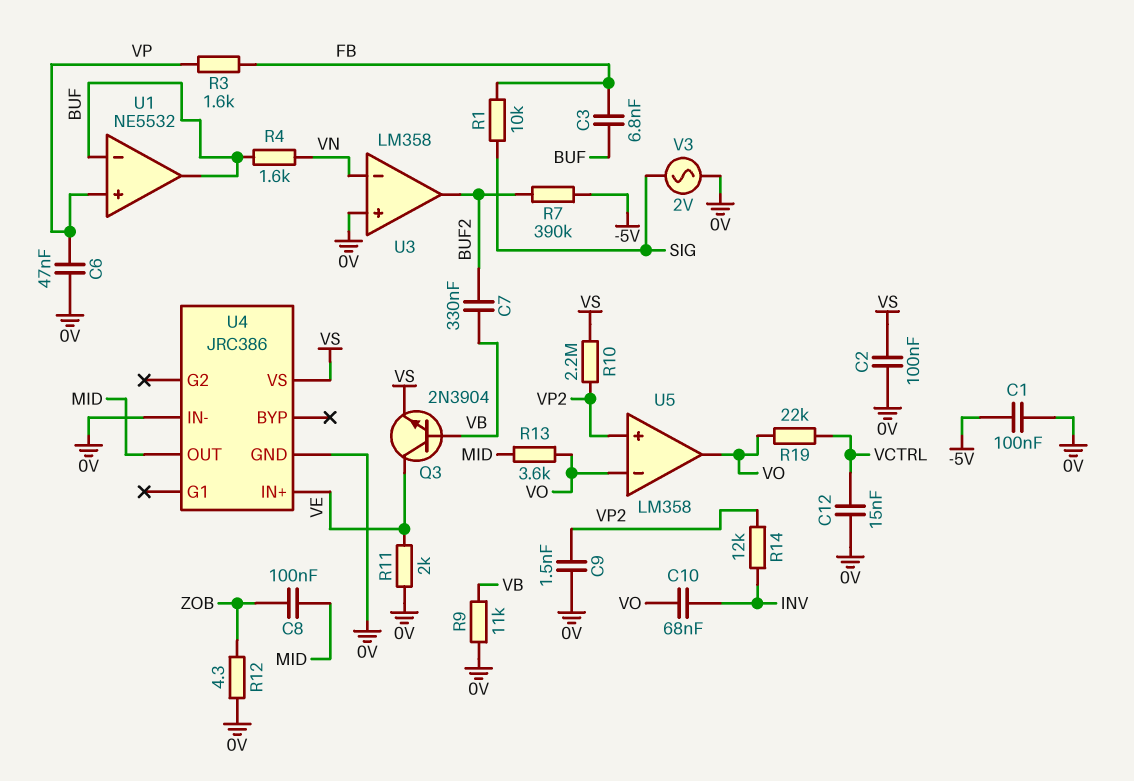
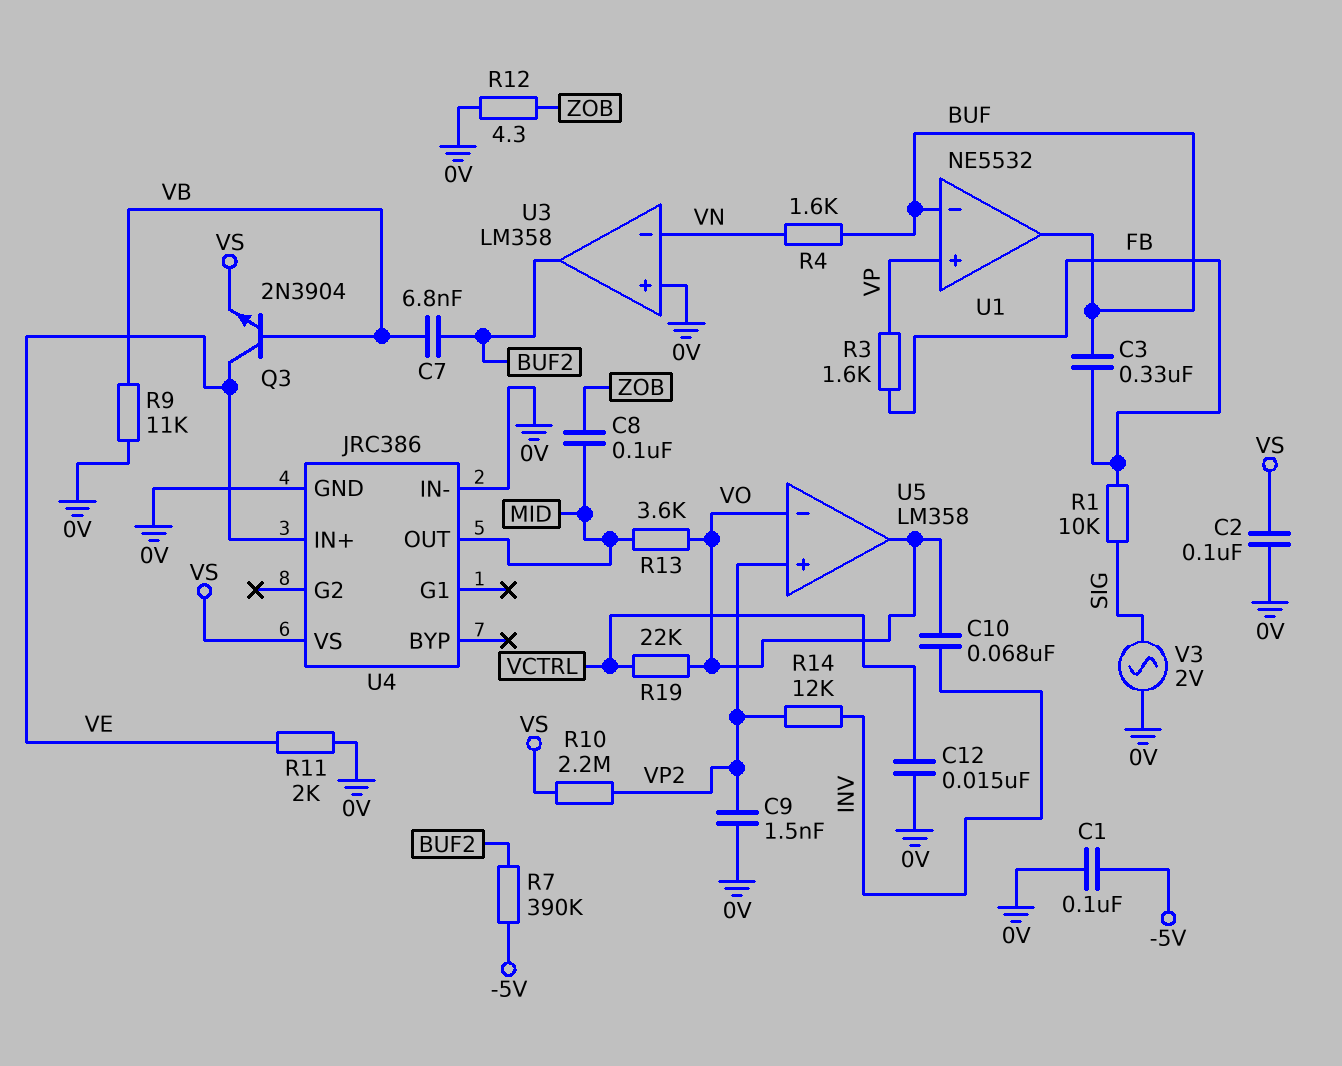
C3: 6.8nF (BUF, FB) -> 330nF (BUF, FB)
C6: 47nF (0V, VP) -> none
C7: 330nF (BUF2, VB) -> 6.8nF (BUF2, VB)

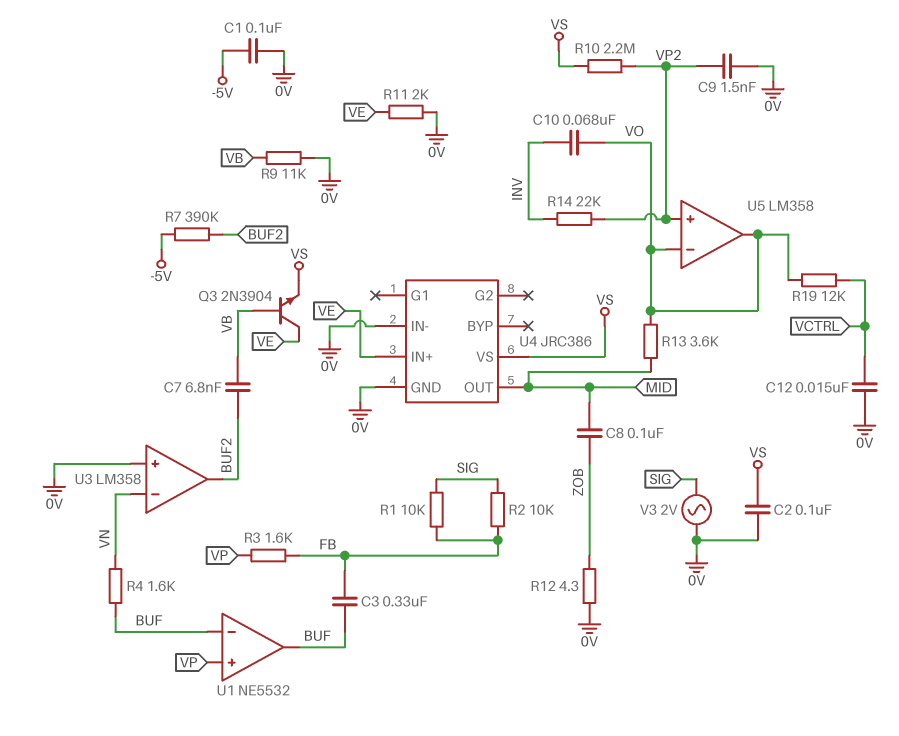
R2: none -> 10k (FB, SIG)
R14: 12k (INV, VP2) -> 22k (INV, VP2)
R19: 22k (VCTRL, VO) -> 12k (VCTRL, VO)

